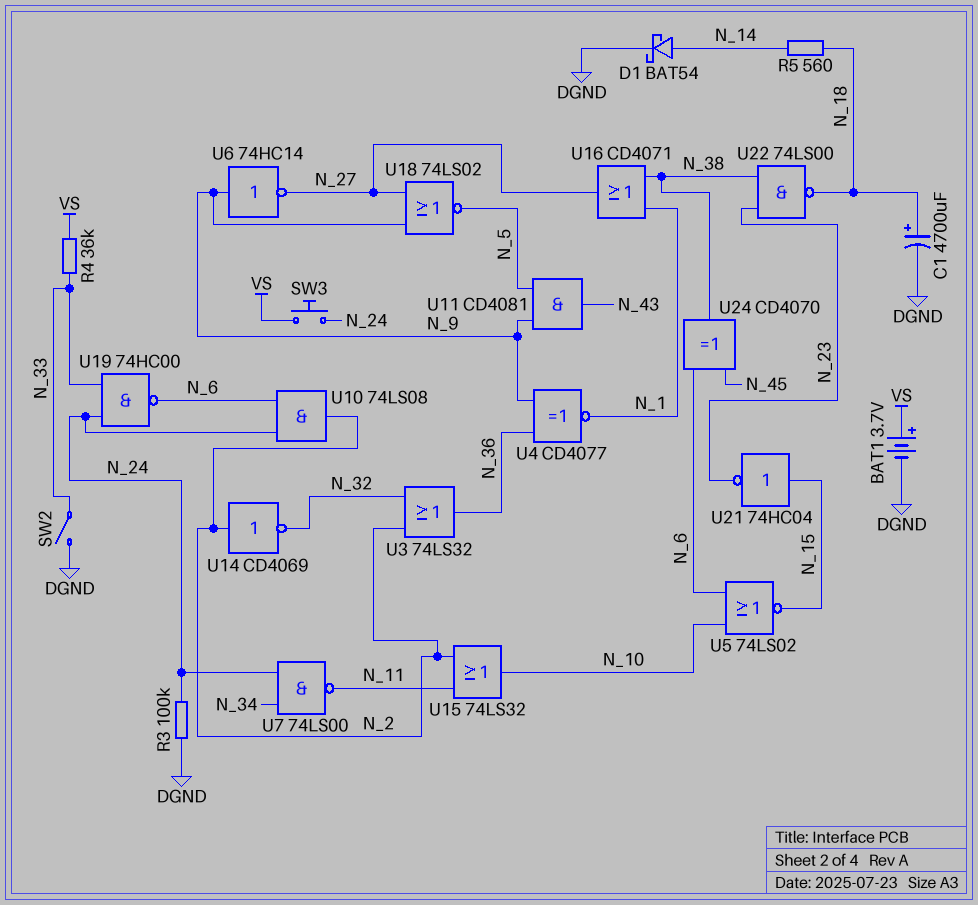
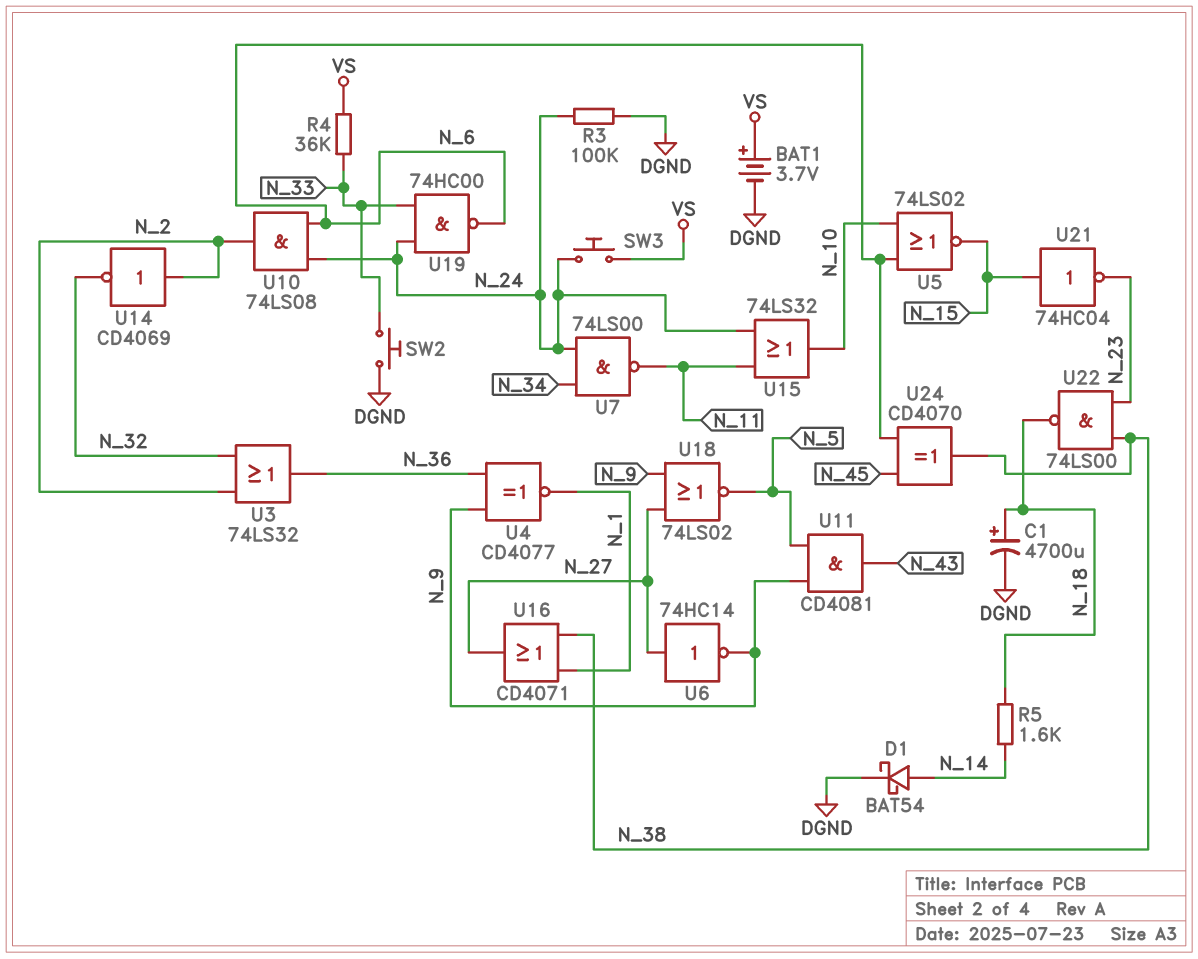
R5: 560 (N_14, N_18) -> 1.6k (N_14, N_18)
SW2: switch (DGND, N_33) -> button (DGND, N_33)
U6: NOT 74HC14 (in N_9, out N_27) -> NOT 74HC14 (in N_27, out N_9)
U15: OR 74LS32 (in N_2, in N_11, out N_10) -> OR 74LS32 (in N_11, in N_24, out N_10)

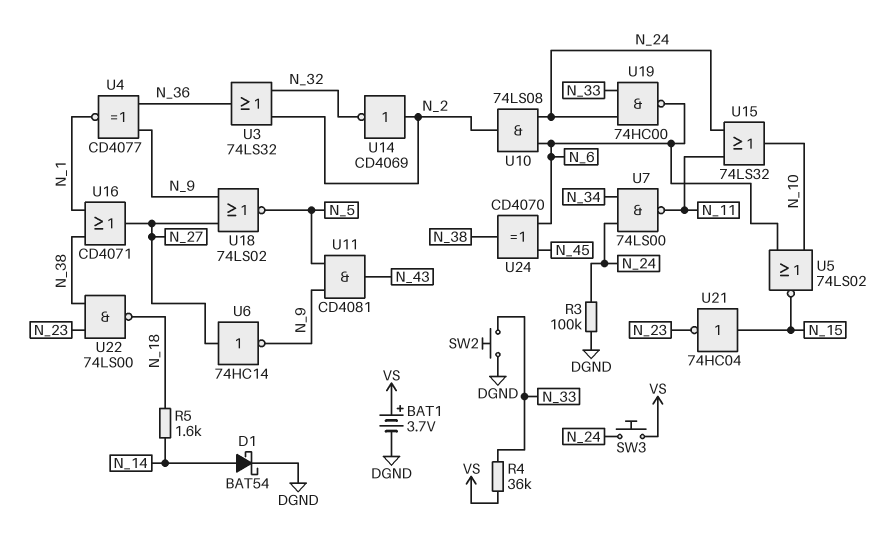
C1: 4700uF (plus N_18, minus DGND) -> none

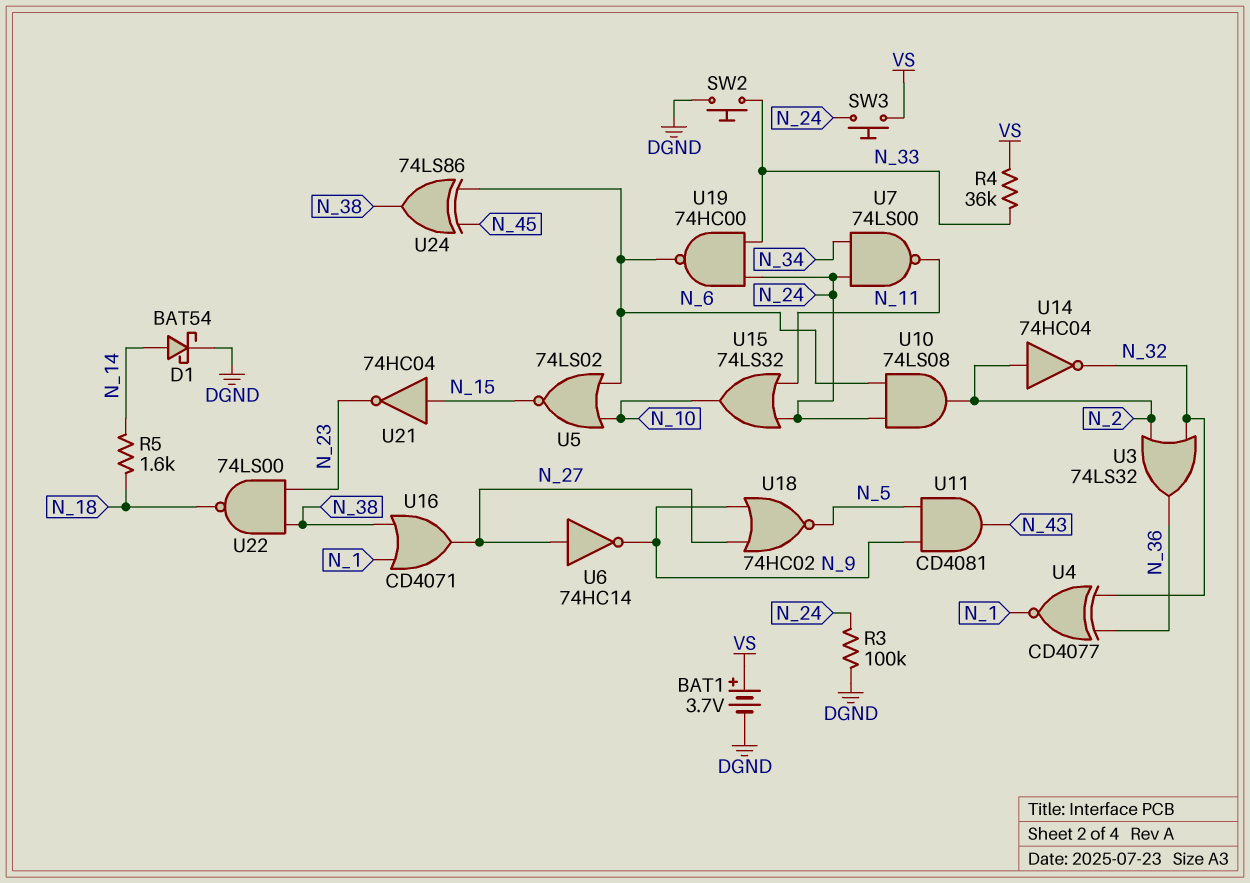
U4: XNOR CD4077 (in N_9, in N_36, out N_1) -> XNOR CD4077 (in N_32, in N_36, out N_1)
U14: NOT CD4069 (in N_2, out N_32) -> NOT 74HC04 (in N_2, out N_32)
U18: NOR 74LS02 (in N_9, in N_27, out N_5) -> NOR 74HC02 (in N_9, in N_27, out N_5)
U24: XOR CD4070 (in N_6, in N_45, out N_38) -> XOR 74LS86 (in N_6, in N_45, out N_38)

